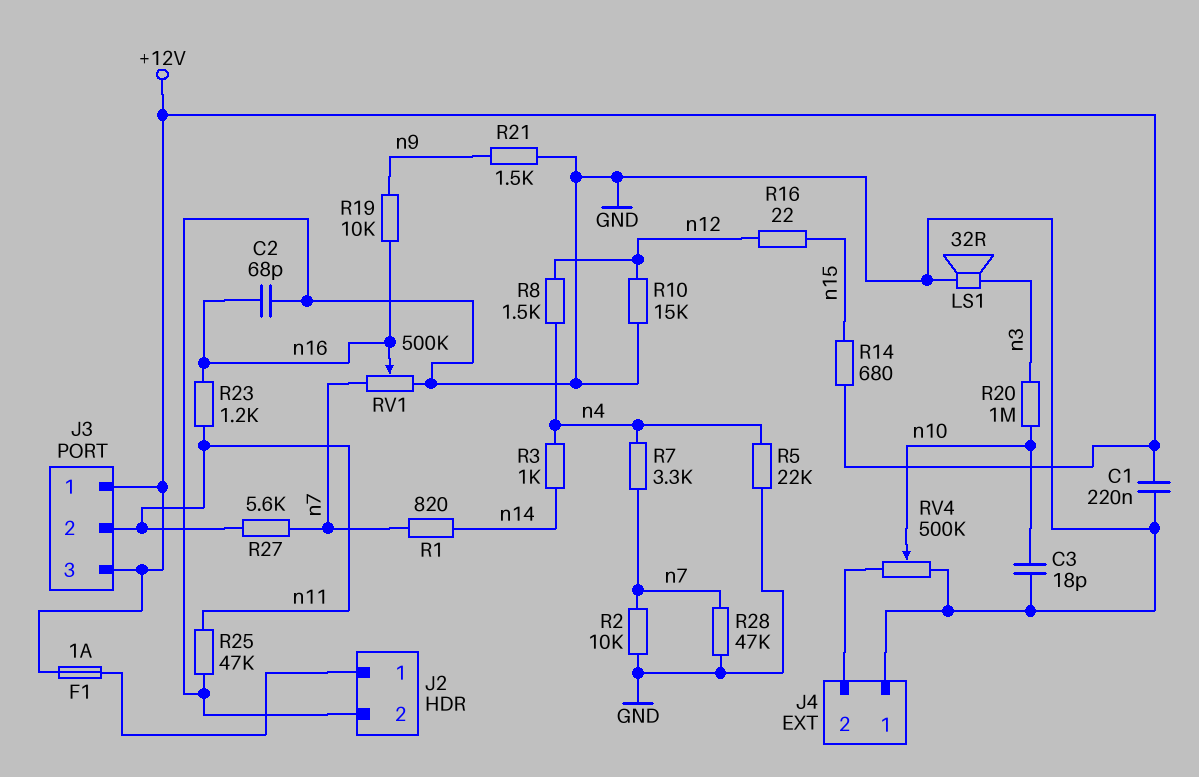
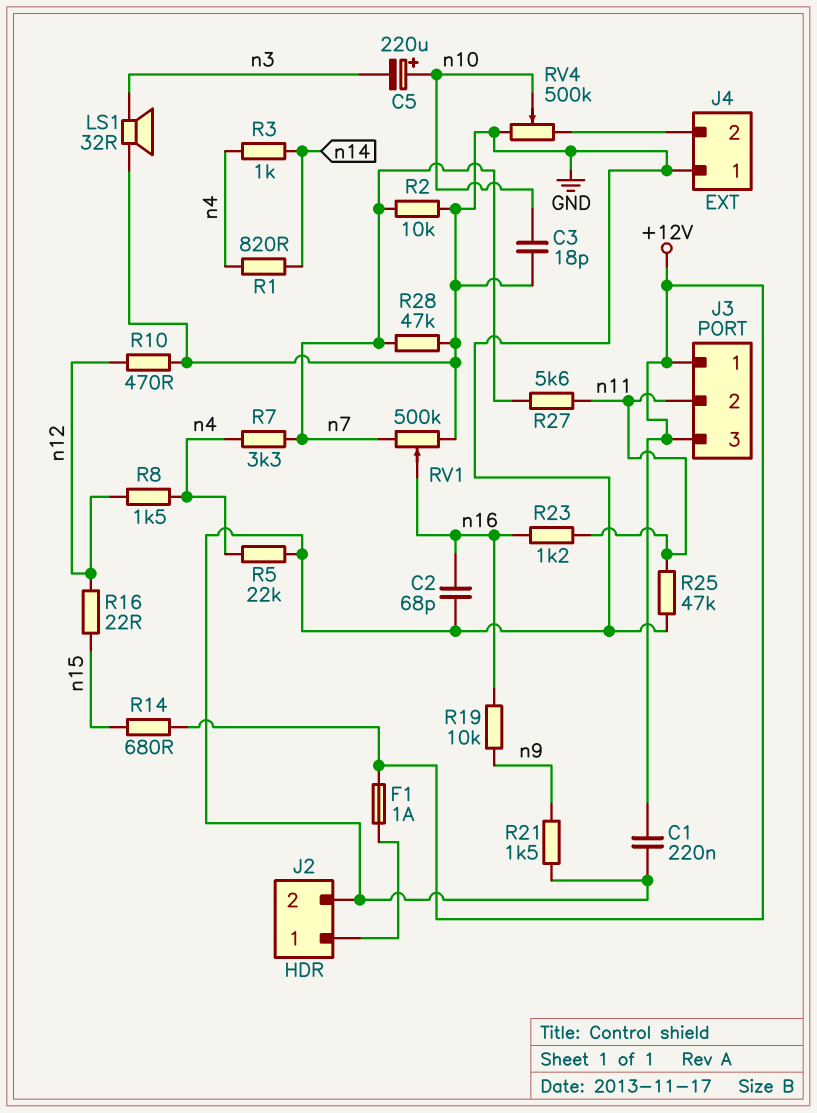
C5: none -> 220uF (plus n10, minus n3)
R1: 820 (n7, n14) -> 820 (n4, n14)
R10: 15k (GND, n12) -> 470 (GND, n12)
R20: 1M (n3, n10) -> none

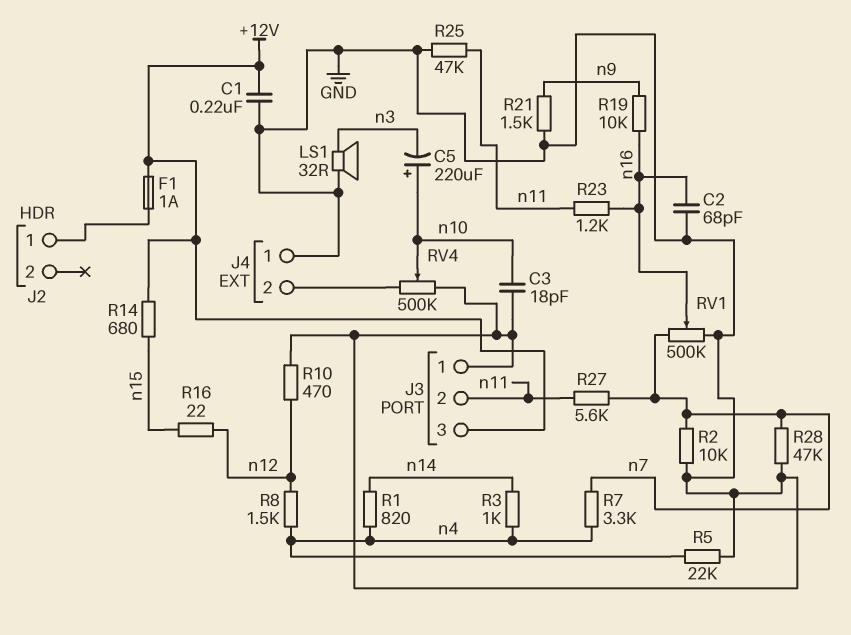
J2 pin 2: GND -> none
J3 pin 1: +12V -> GND

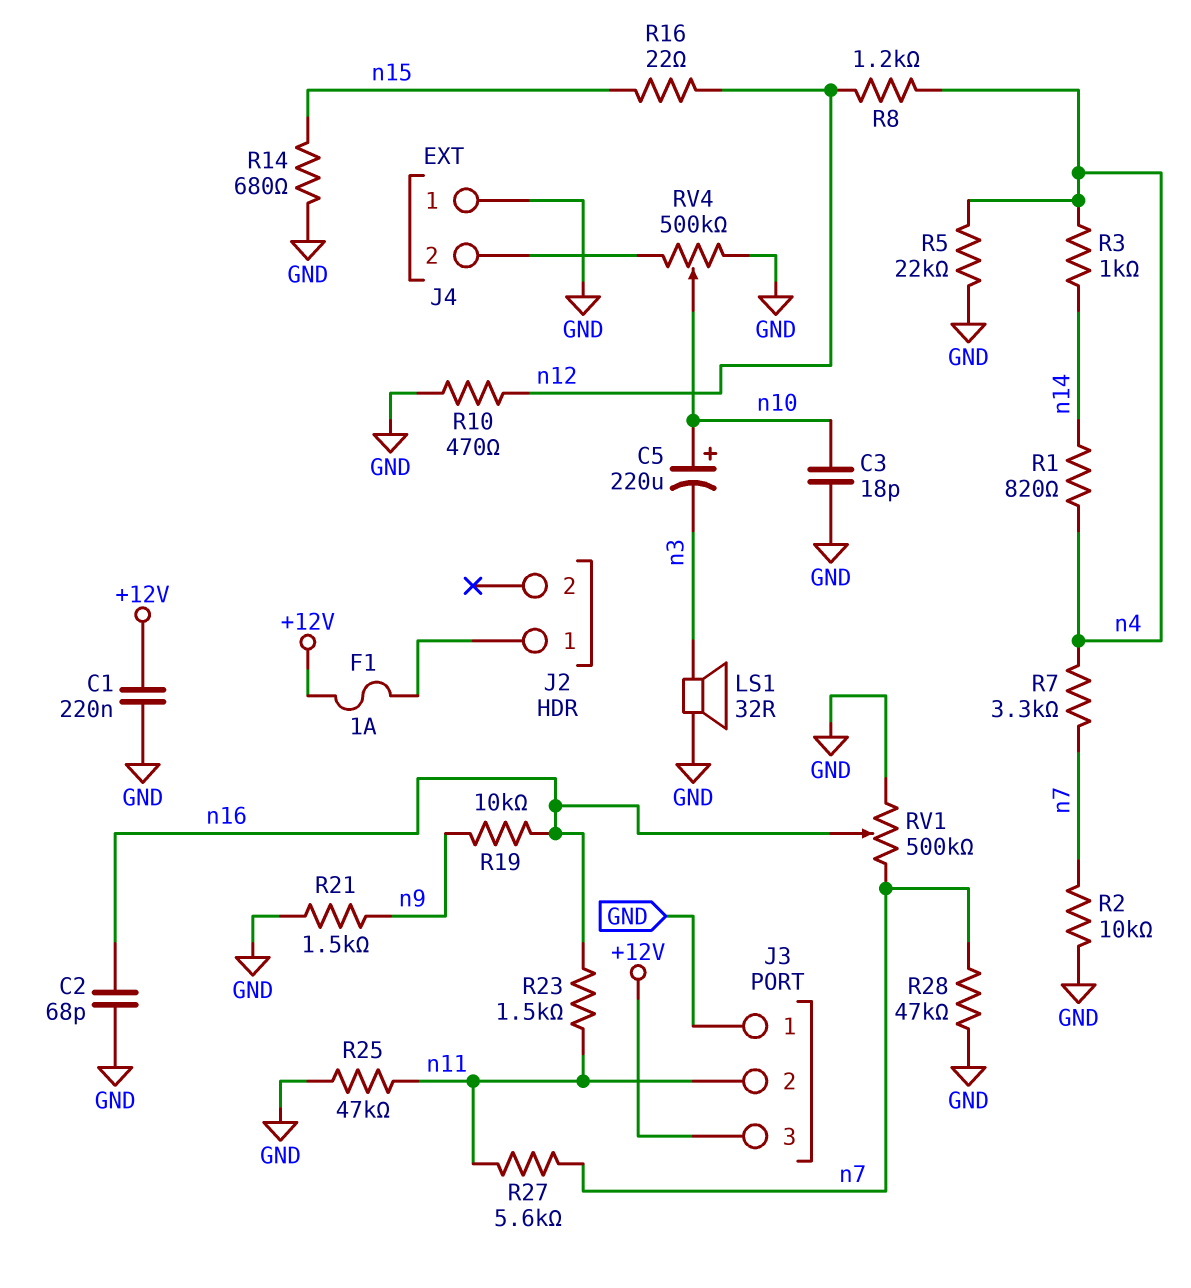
R8: 1.5k (n4, n12) -> 1.2k (n4, n12)
R14: 680 (+12V, n15) -> 680 (GND, n15)
R23: 1.2k (n11, n16) -> 1.5k (n11, n16)

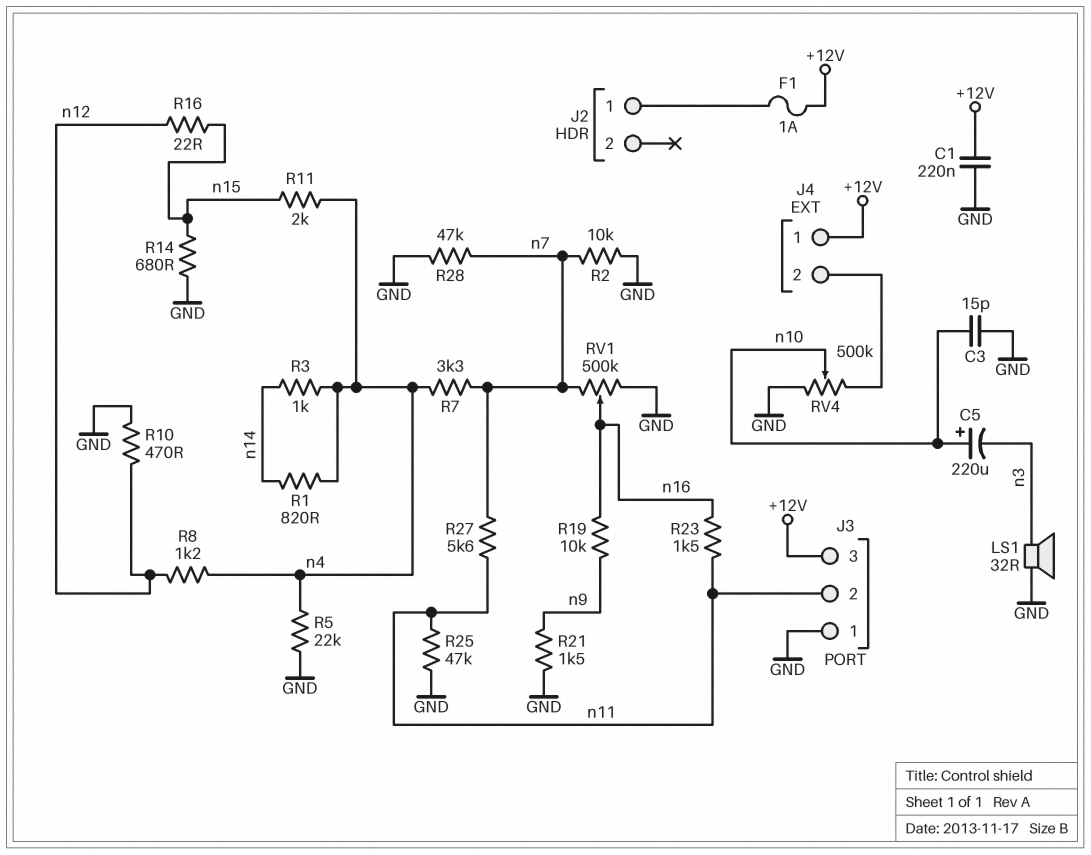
C2: 68pF (GND, n16) -> none
C3: 18pF (GND, n10) -> 15pF (GND, n10)
J4 pin 1: GND -> +12V
R11: none -> 2k (n4, n15)

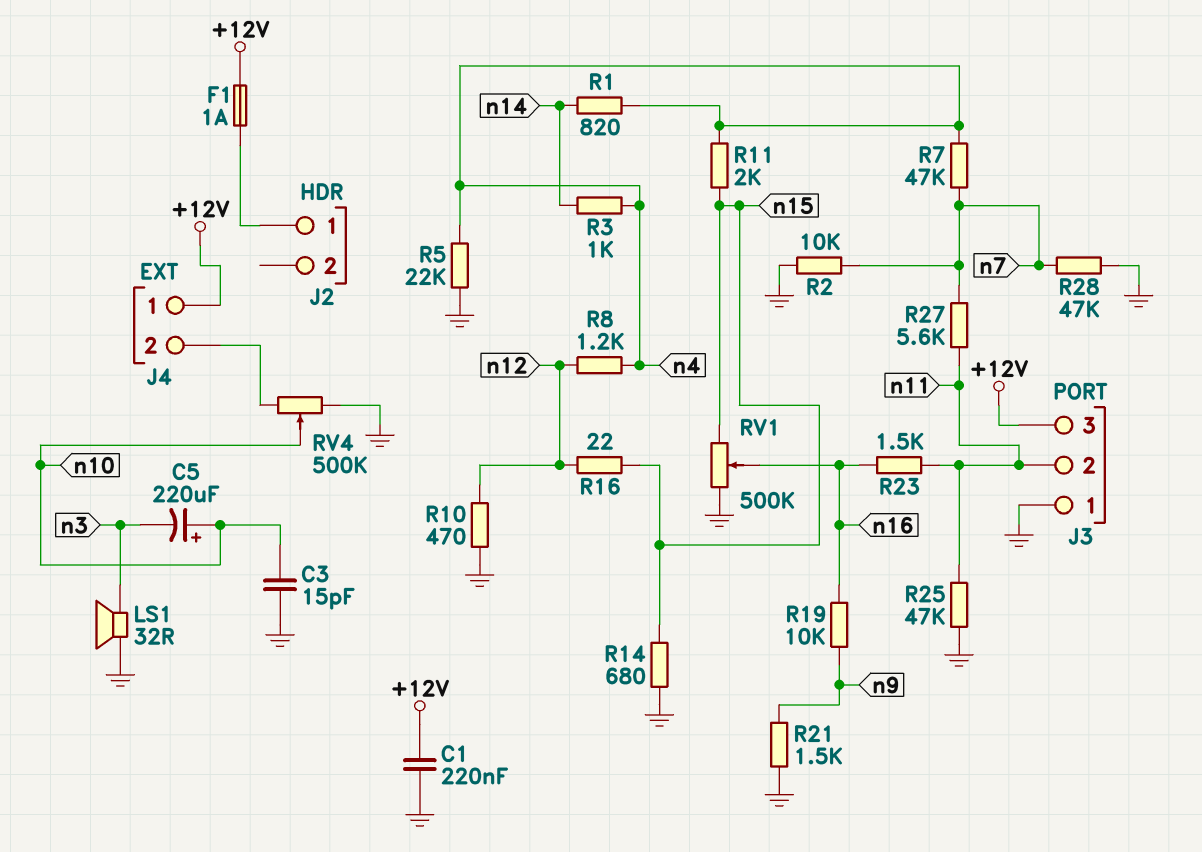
R7: 3.3k (n4, n7) -> 47k (n4, n7)
RV1: 500k (GND, n7, wiper n16) -> 500k (GND, n15, wiper n16)

